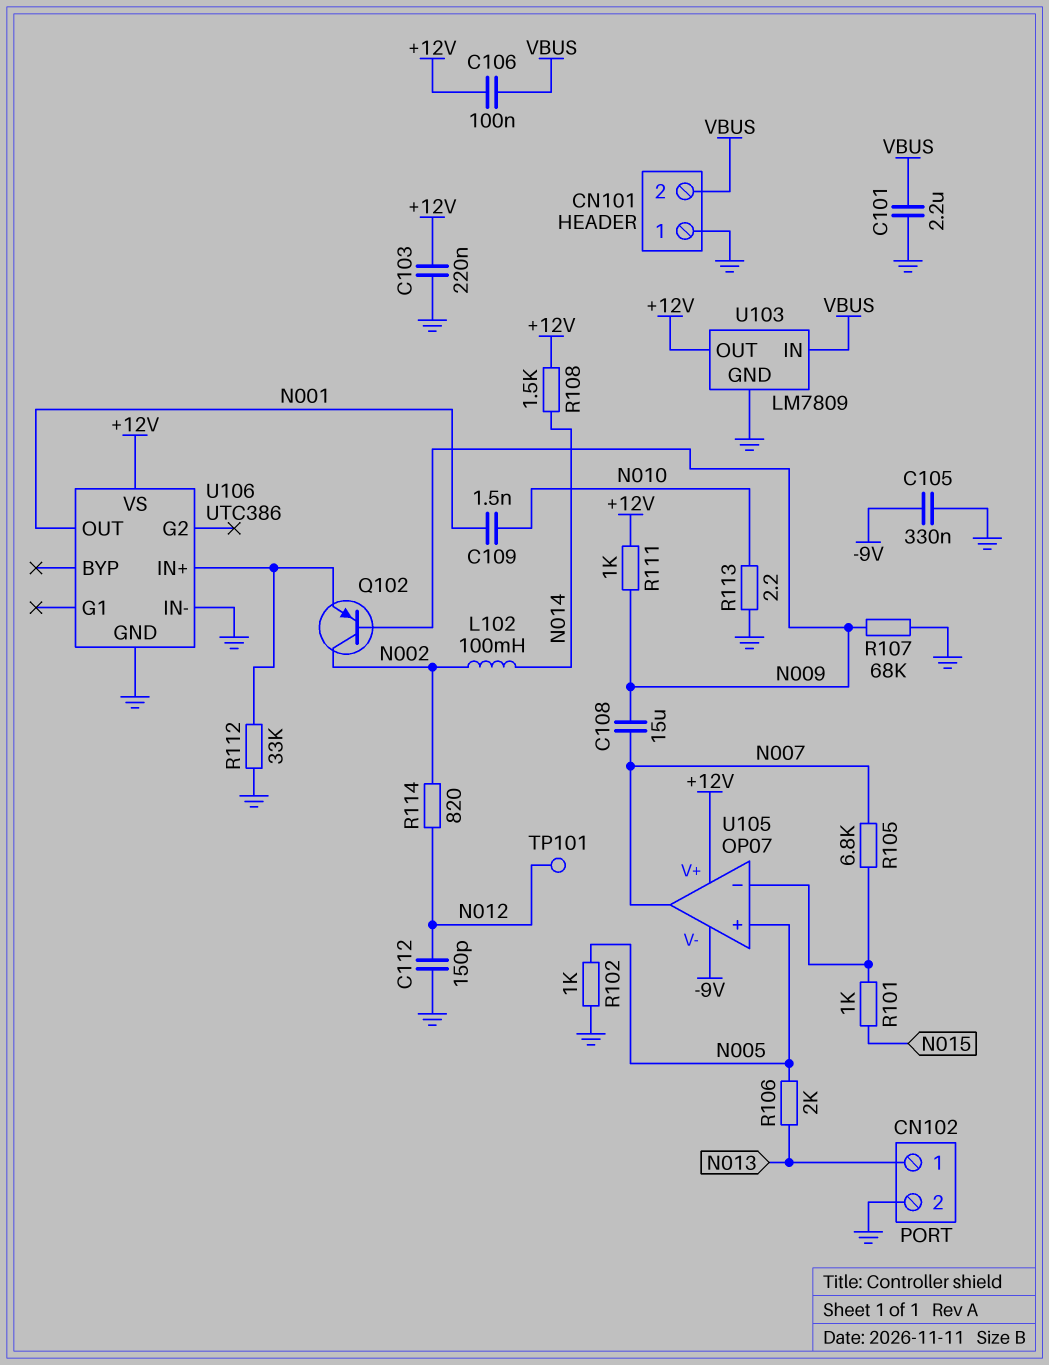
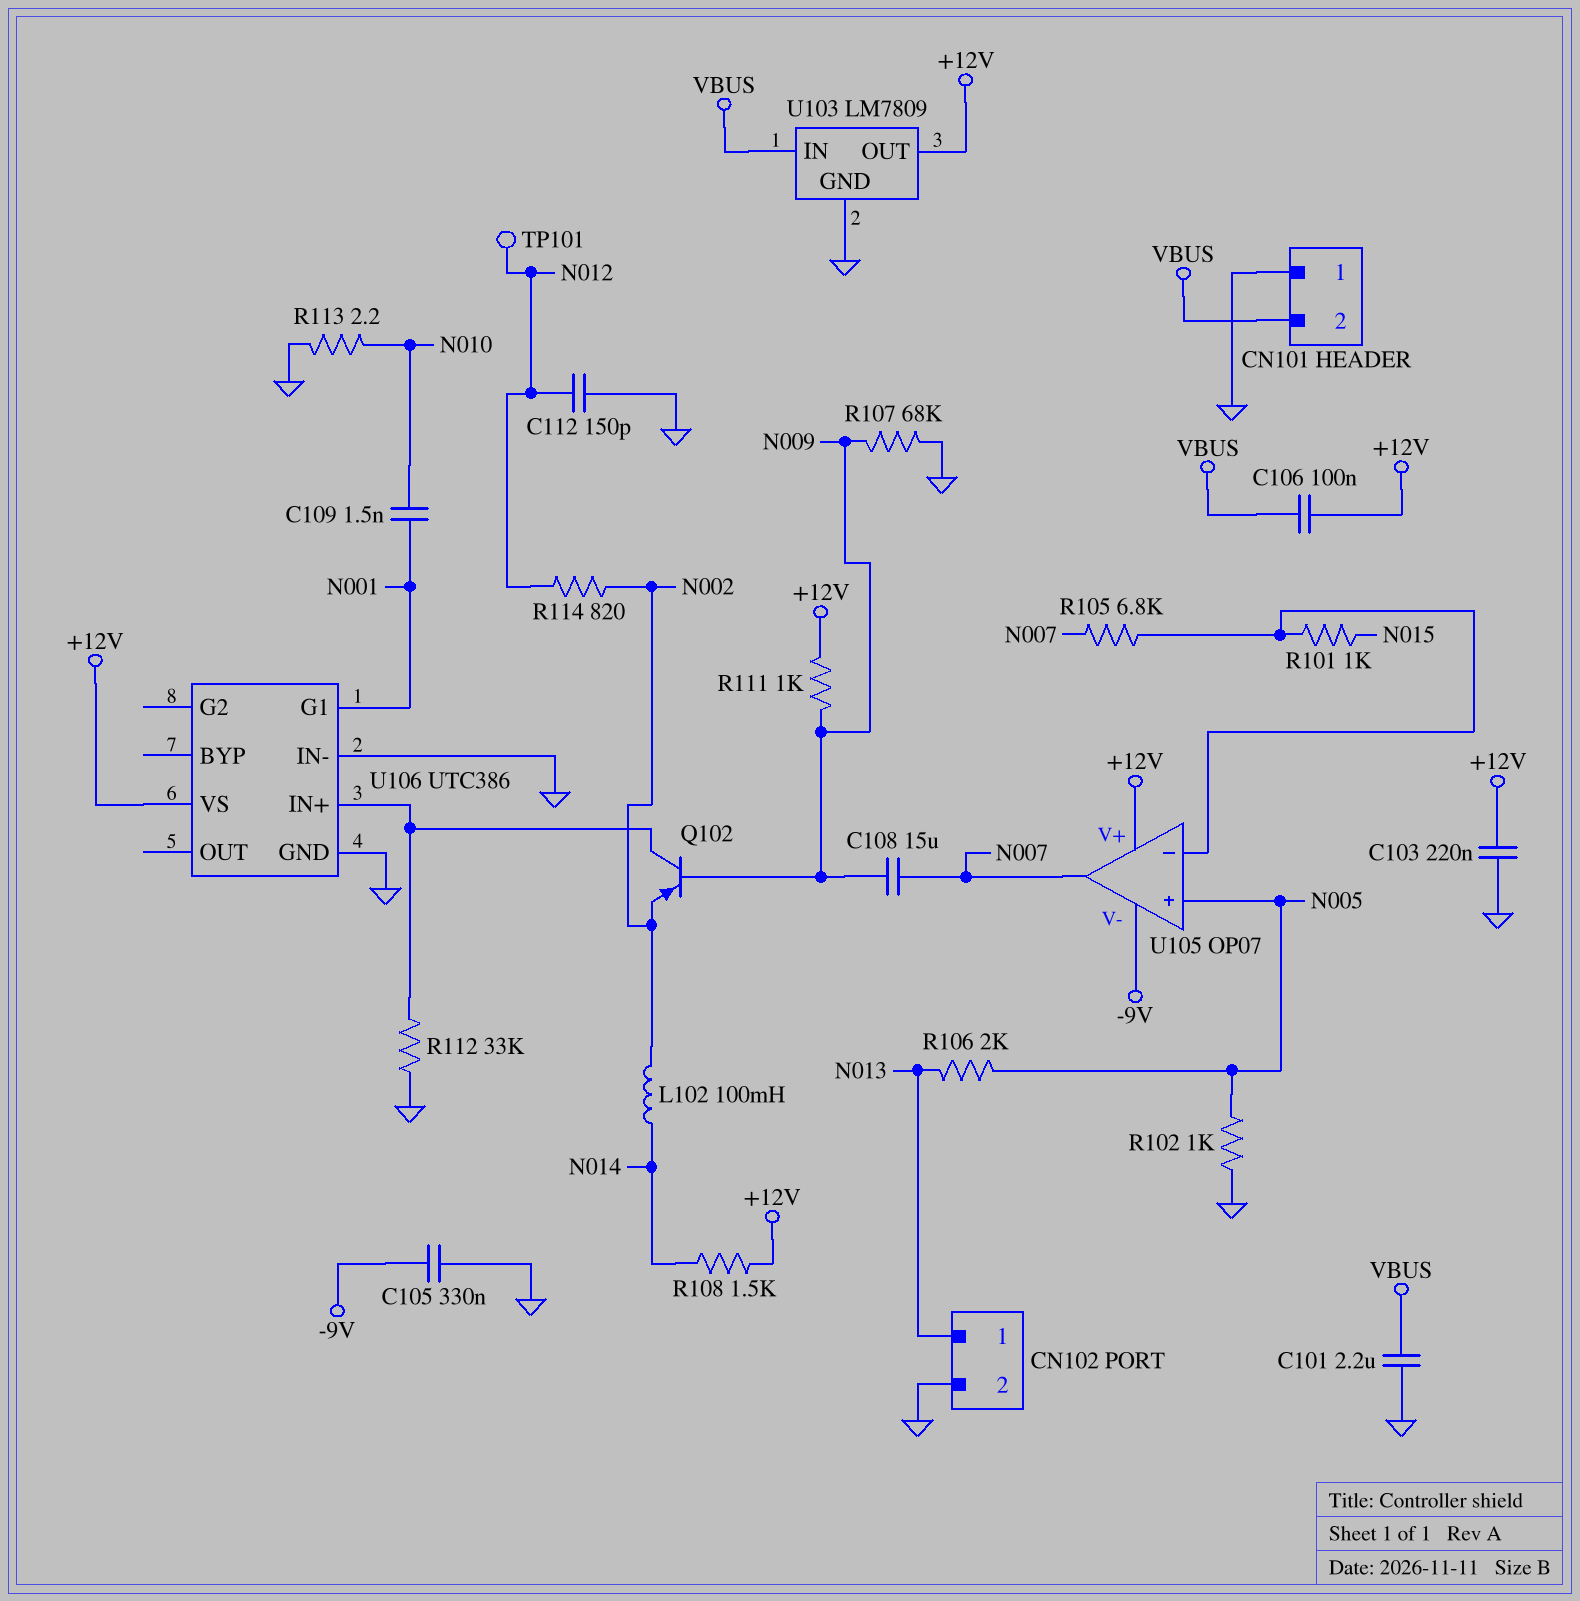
Q102: PNP (B N009, C N002, E U106/IN+) -> PNP (B N009, C U106/IN+, E N002)
U106 pin G1: none -> N001
U106 pin OUT: N001 -> none

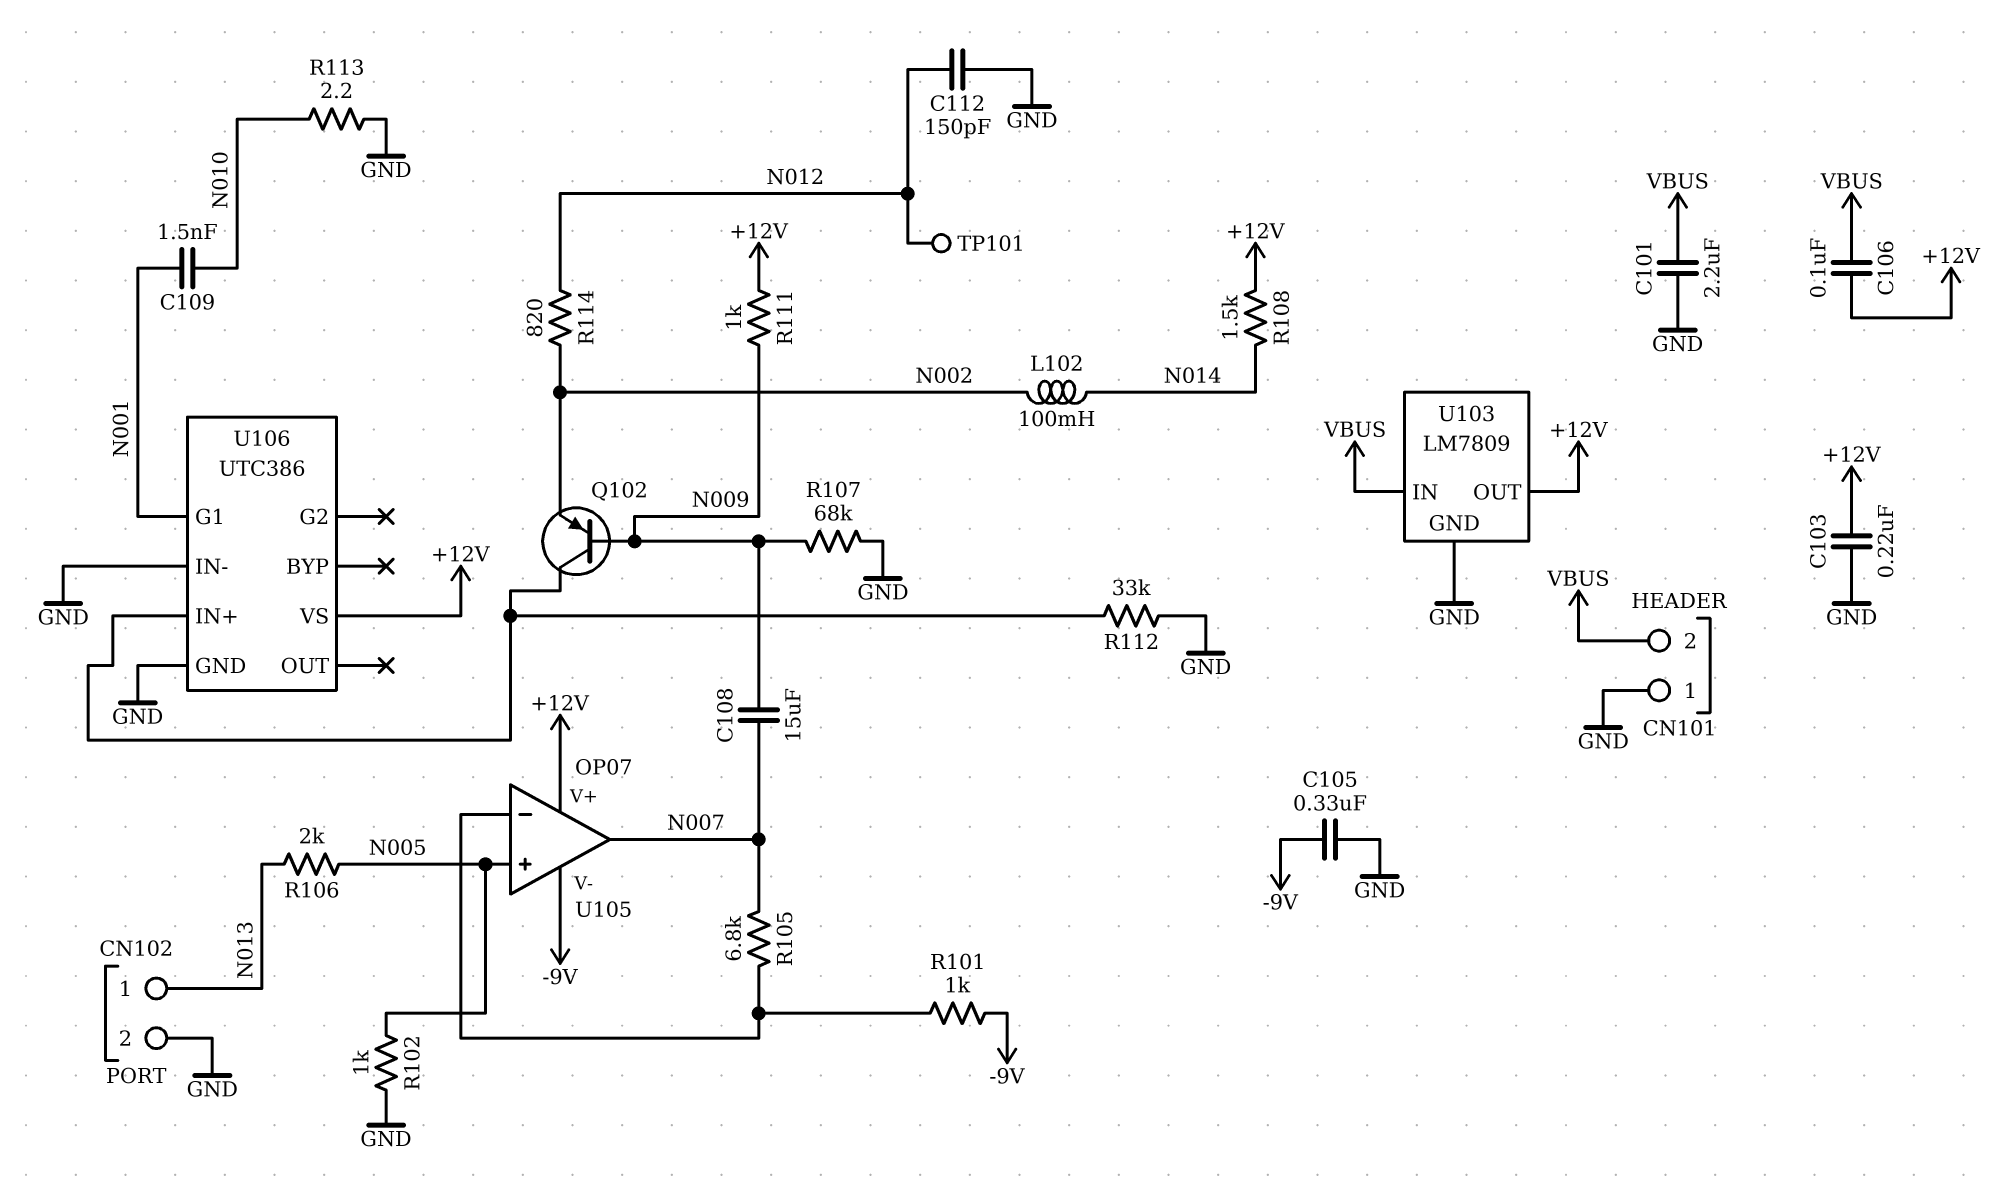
R101: 1k (N015, U105/in-) -> 1k (-9V, U105/in-)

